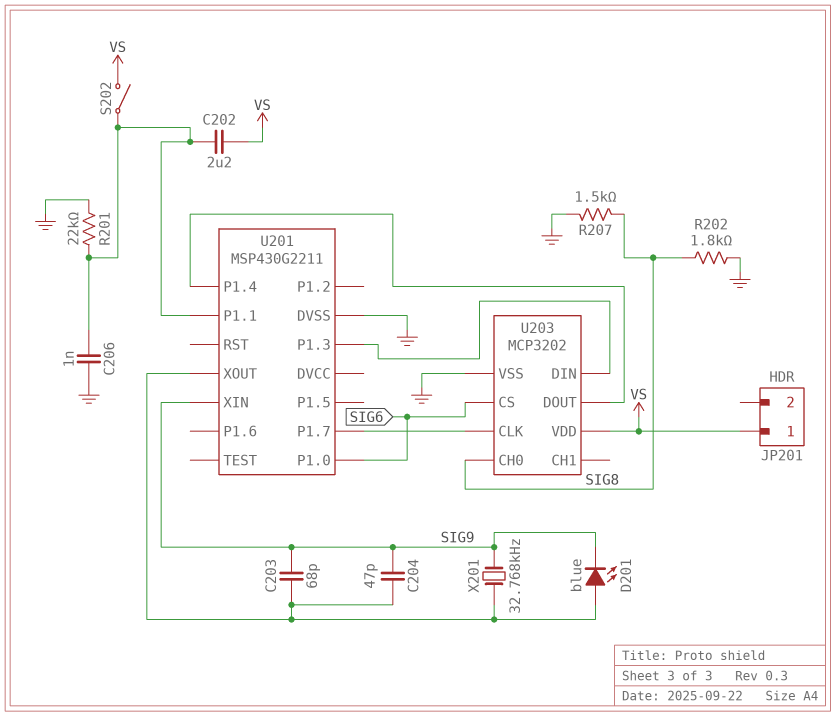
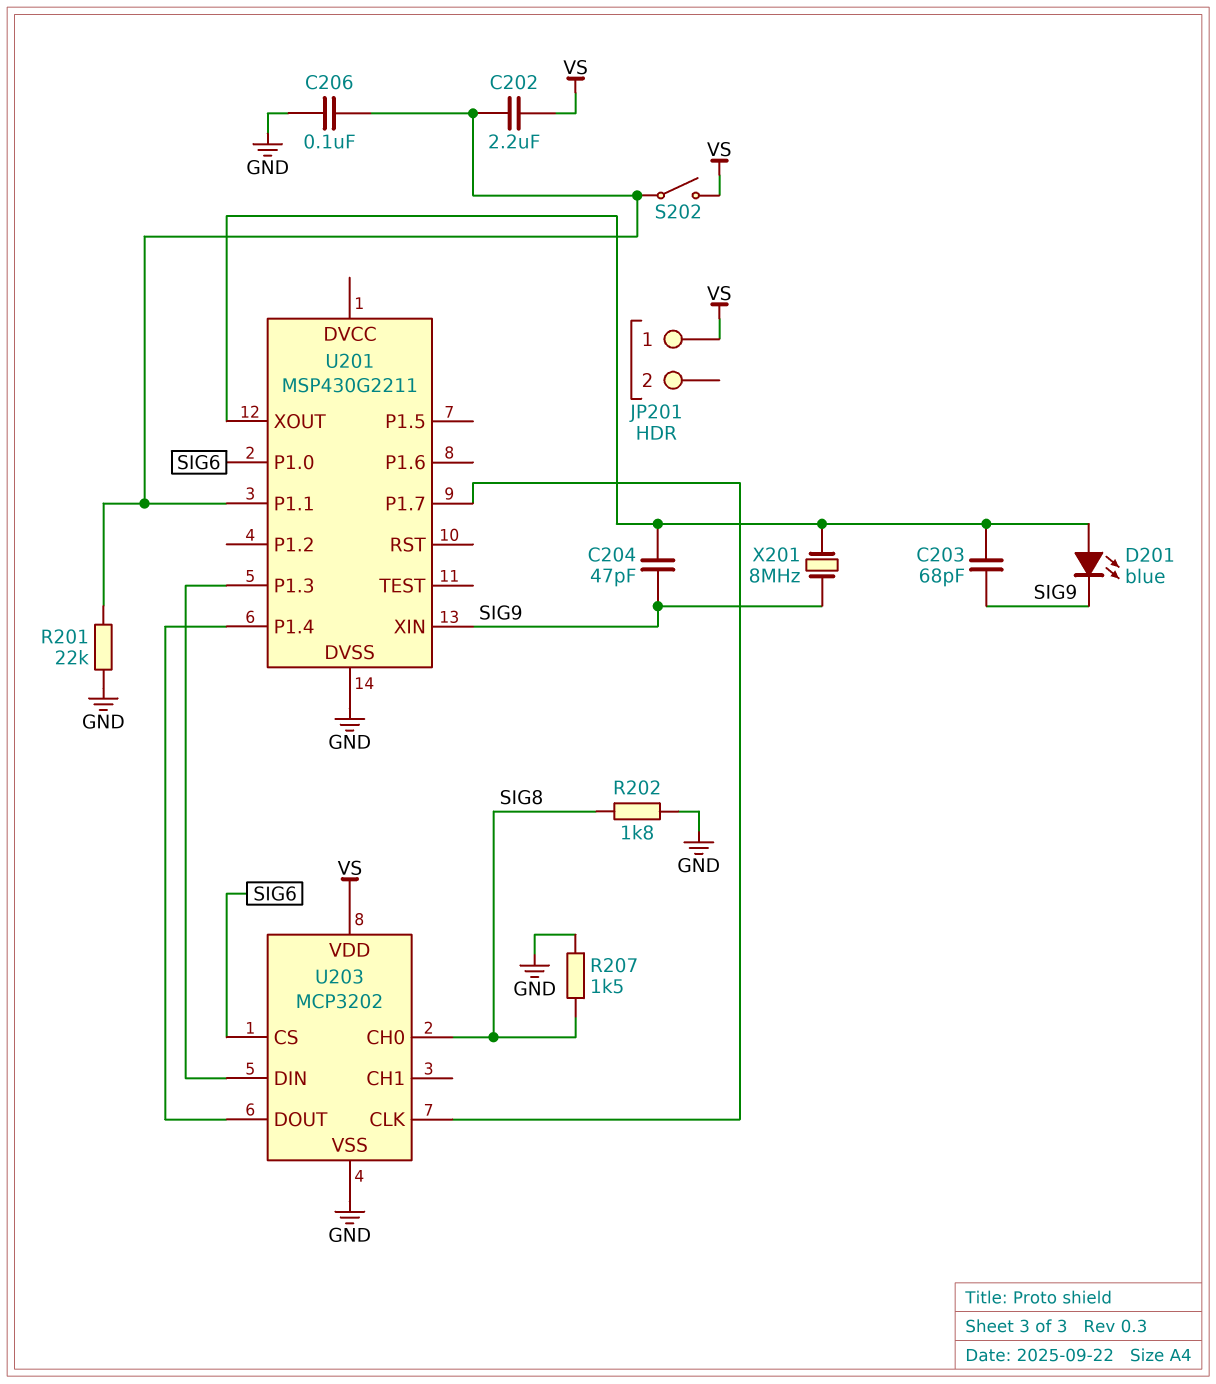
C206: 1nF (GND, U201/P1.1) -> 100nF (GND, U201/P1.1)
X201: 32.768kHz (SIG9, U201/XOUT) -> 8MHz (SIG9, U201/XOUT)

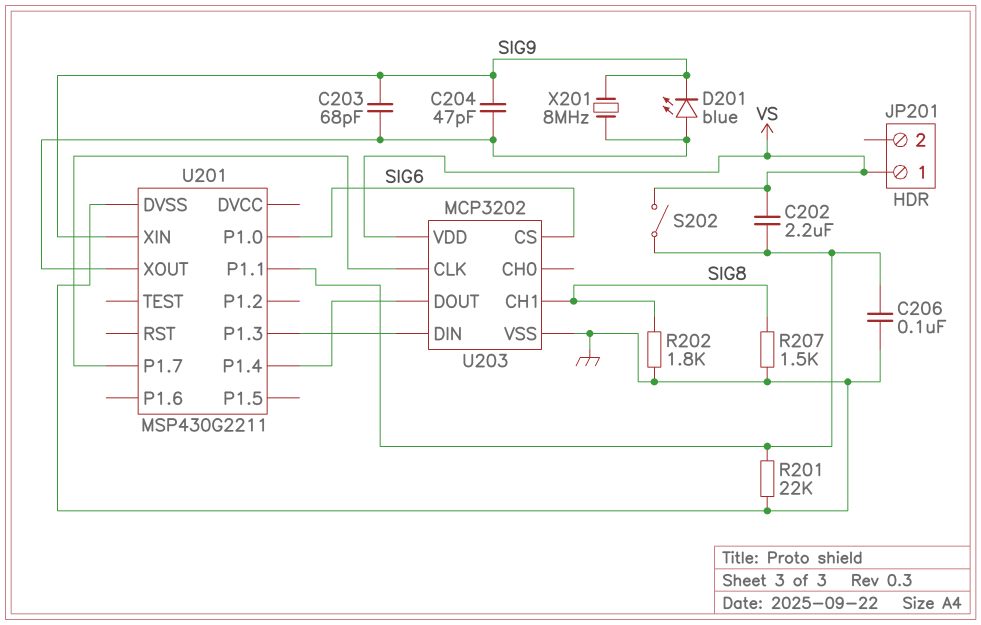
U203 pin CH0: SIG8 -> none
U203 pin CH1: none -> SIG8

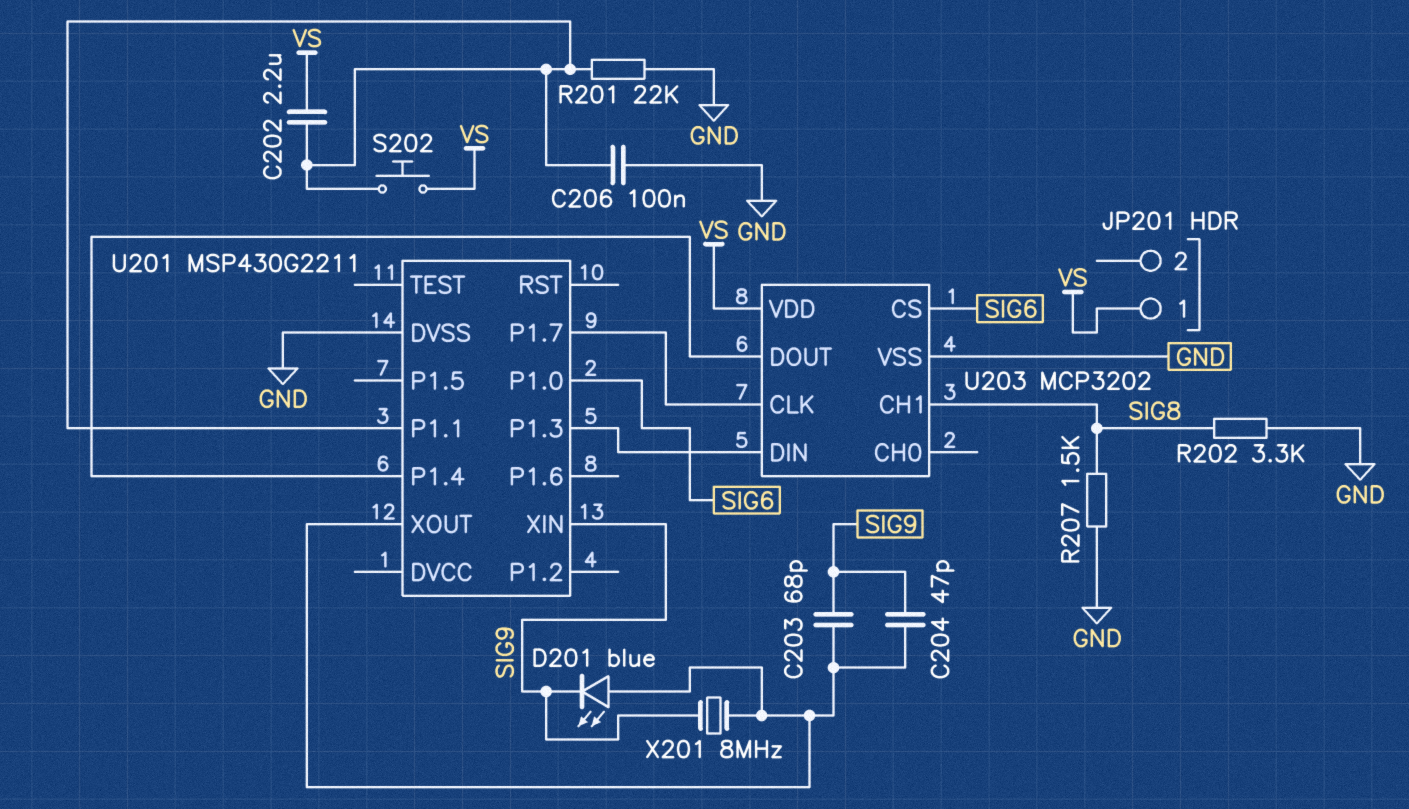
R202: 1.8k (GND, SIG8) -> 3.3k (GND, SIG8)
S202: switch (U201/P1.1, VS) -> button (U201/P1.1, VS)

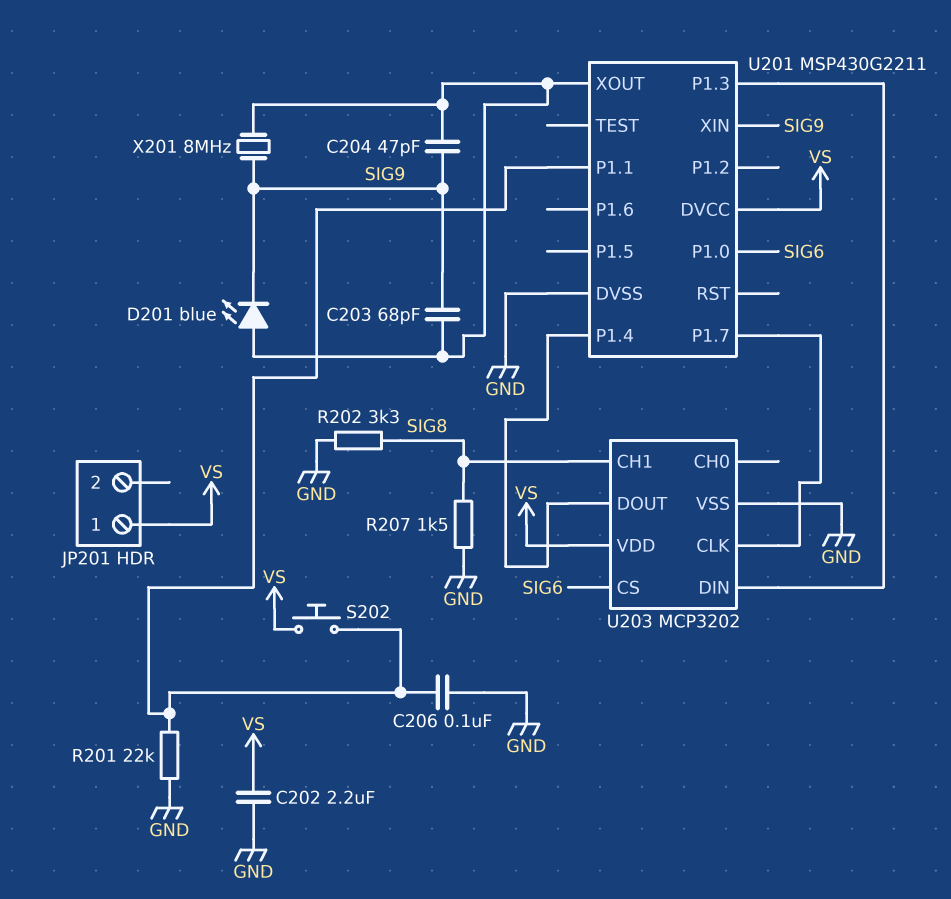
C202: 2.2uF (U201/P1.1, VS) -> 2.2uF (GND, VS)
U201 pin DVCC: none -> VS

